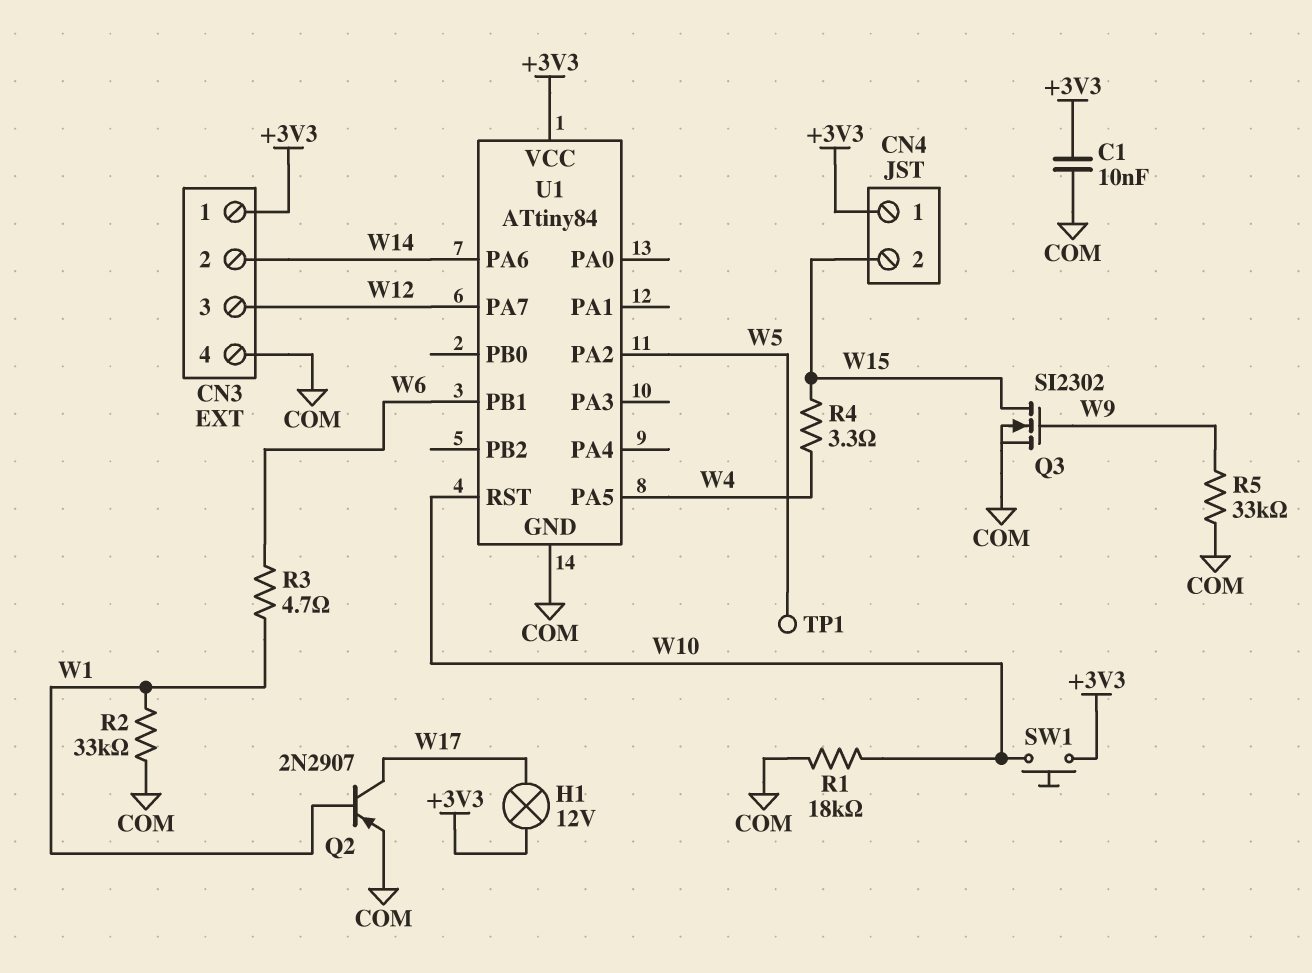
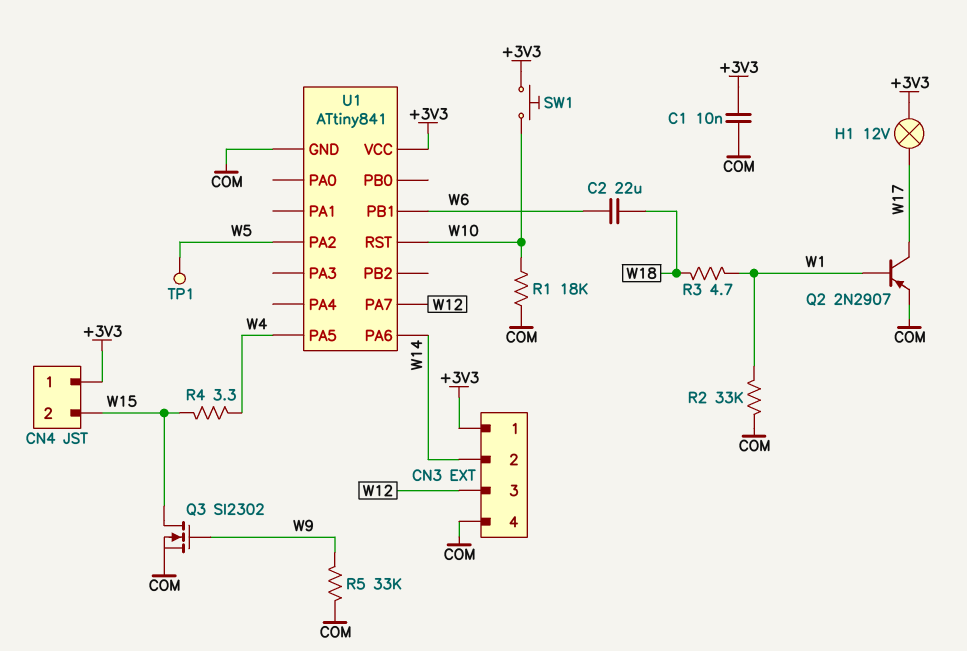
C2: none -> 22uF (W6, W18)
R3: 4.7 (W1, W6) -> 4.7 (W1, W18)
U1: ATtiny84 -> ATtiny841

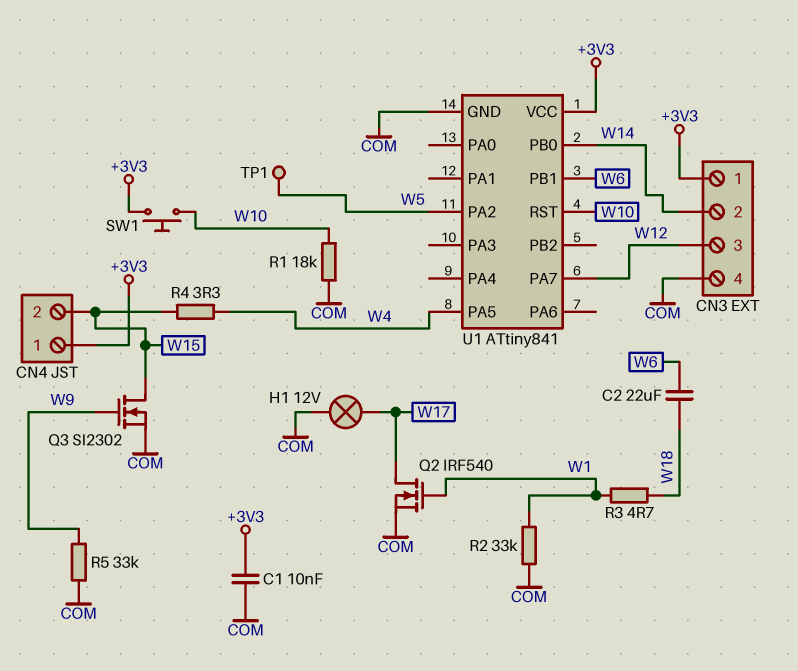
H1: lamp 12V (+3V3, W17) -> lamp 12V (COM, W17)
Q2: PNP 2N2907 (B W1, C W17, E COM) -> NMOS IRF540 (G W1, D W17, S COM)
U1 pin PA6: W14 -> none
U1 pin PB0: none -> W14

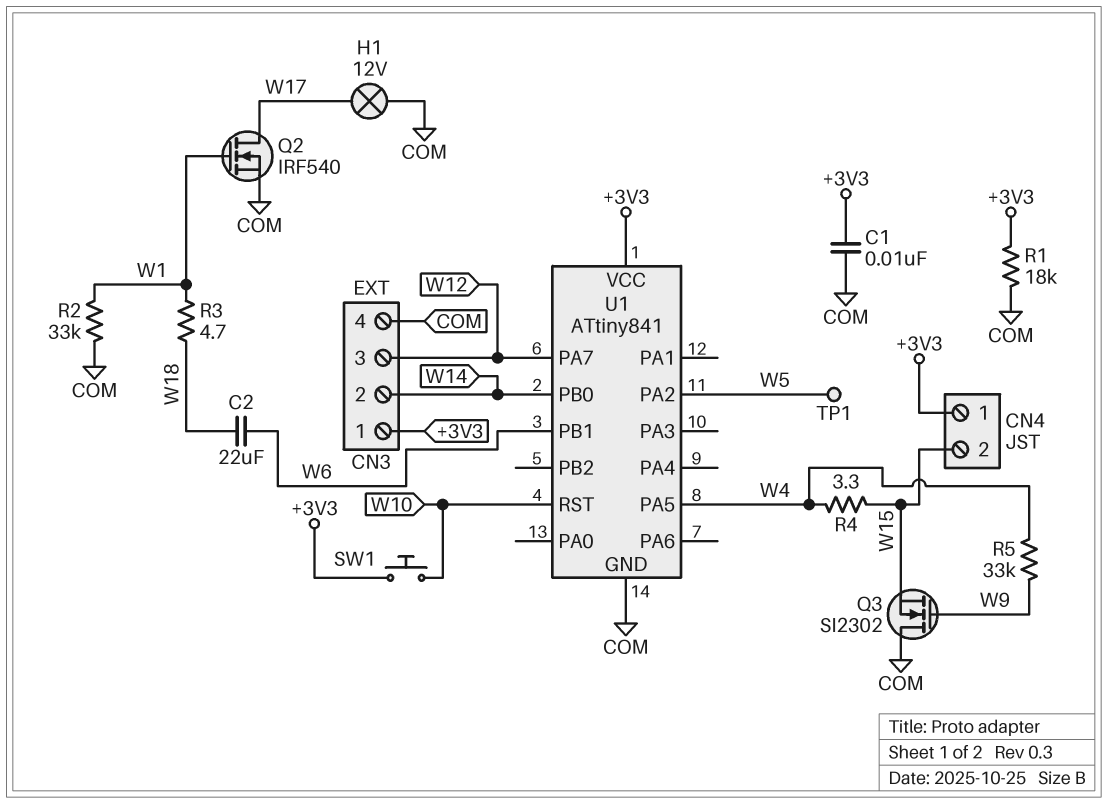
Q3: NMOS SI2302 (G W9, D W15, S COM) -> NMOS SI2302 (G W9, D COM, S W15)
R1: 18k (COM, W10) -> 18k (+3V3, COM)
R5: 33k (COM, W9) -> 33k (W4, W9)

